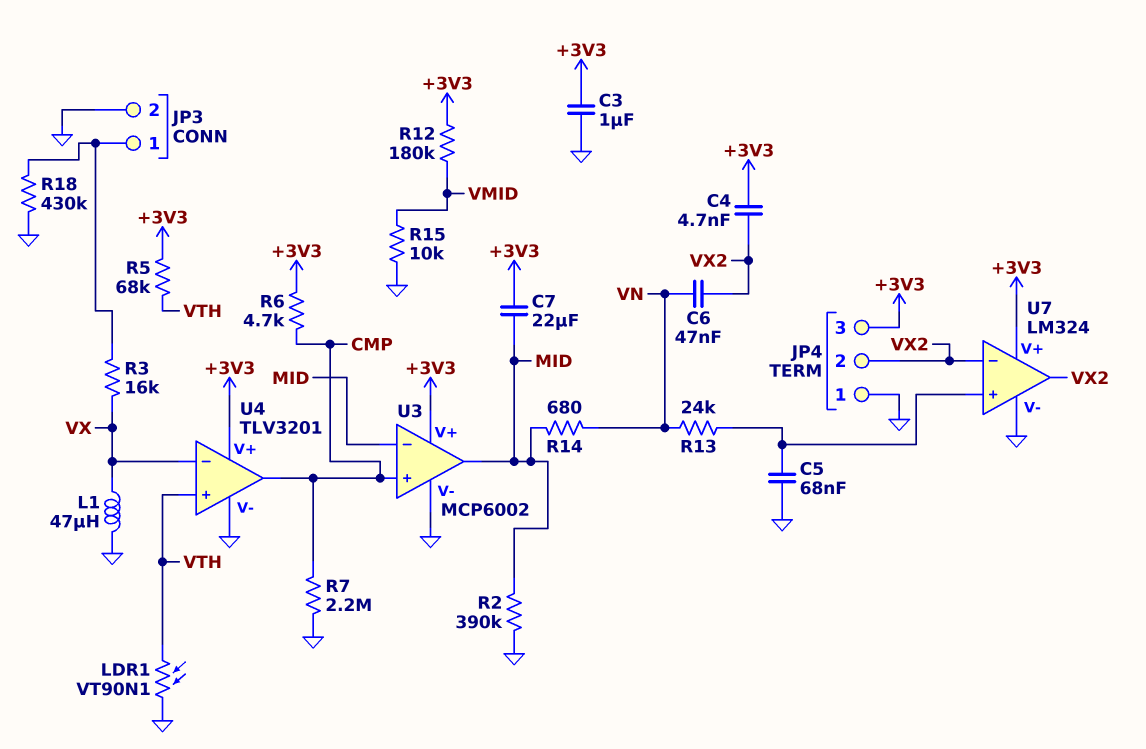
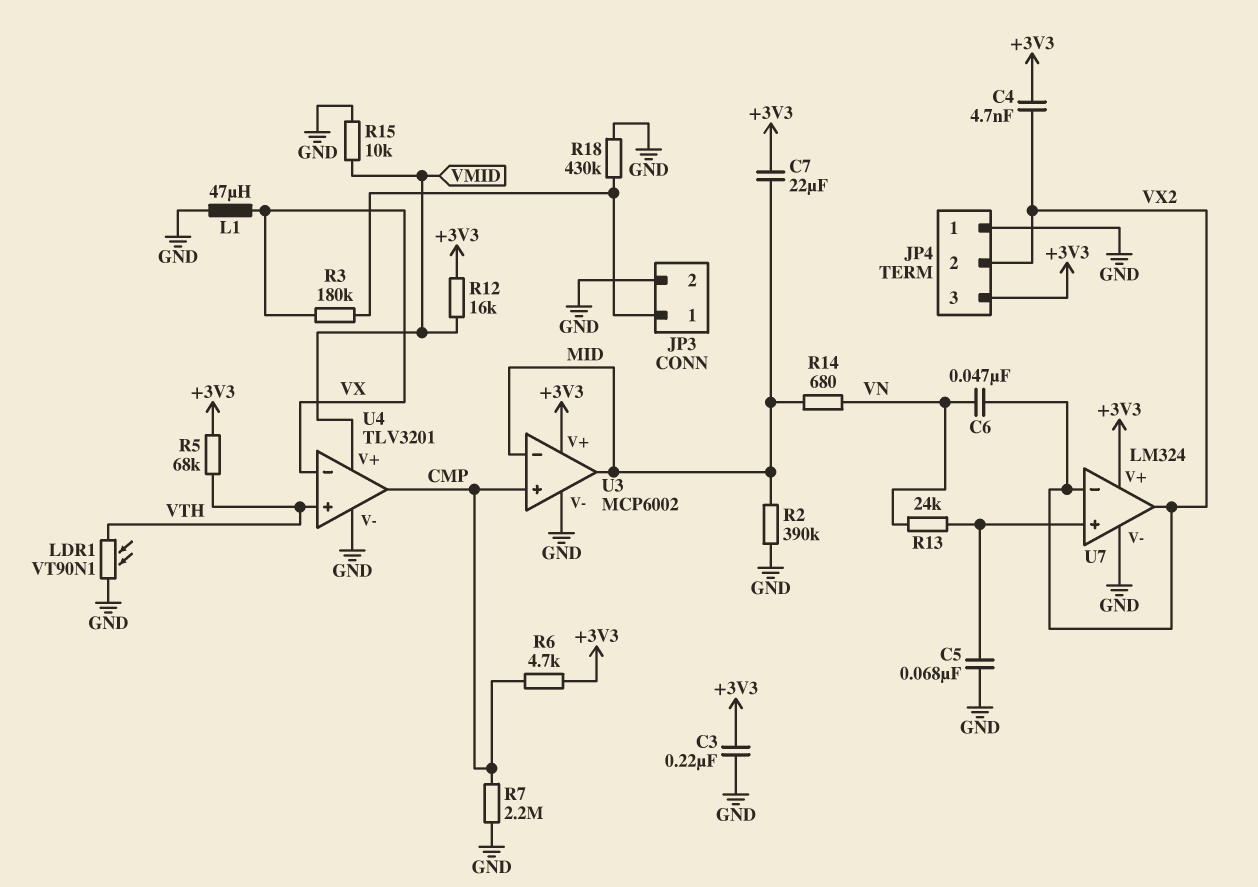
C3: 1uF (+3V3, GND) -> 220nF (+3V3, GND)
R3: 16k (JP3/1, VX) -> 180k (JP3/1, VX)
R12: 180k (+3V3, VMID) -> 16k (+3V3, VMID)
U4 pin V+: +3V3 -> VMID

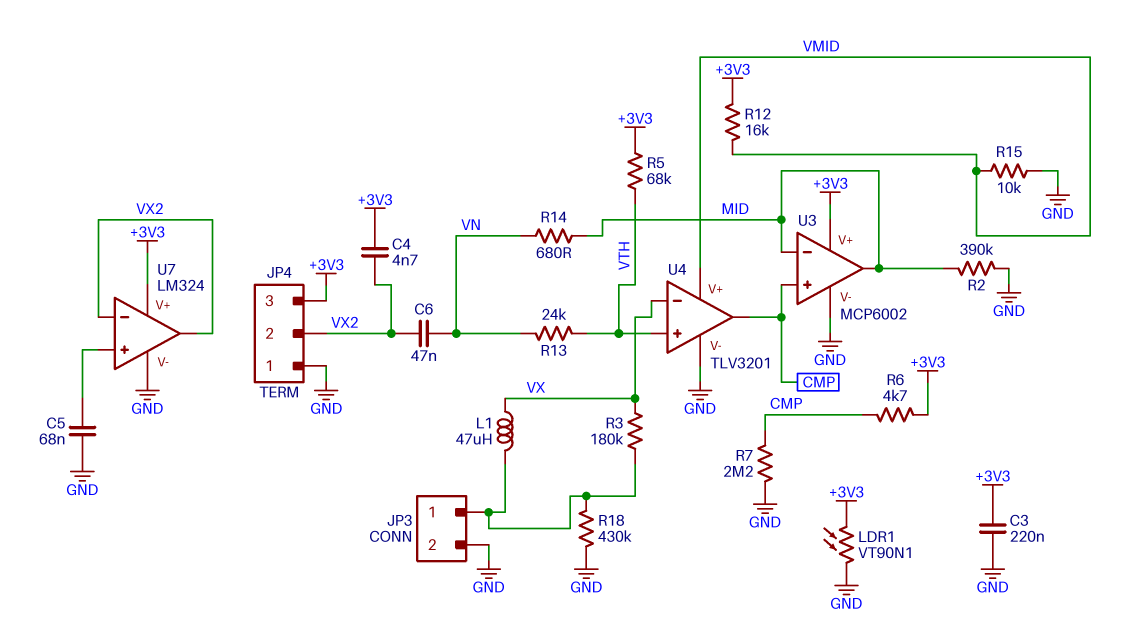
C7: 22uF (+3V3, MID) -> none
L1: 47uH (GND, VX) -> 47uH (JP3/1, VX)
LDR1: VT90N1 (GND, VTH) -> VT90N1 (+3V3, GND)
R13: 24k (U7/in+, VN) -> 24k (VN, VTH)

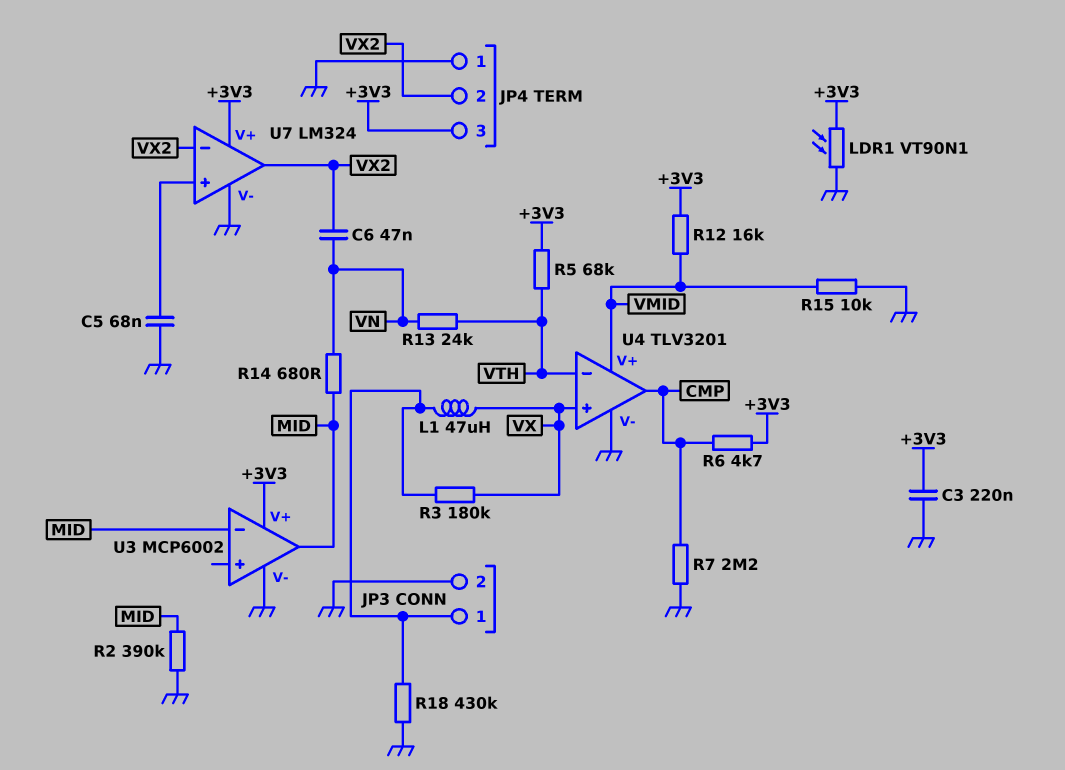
C4: 4.7nF (+3V3, VX2) -> none
U3 pin in+: CMP -> none
U4 pin in+: VTH -> VX
U4 pin in-: VX -> VTH

